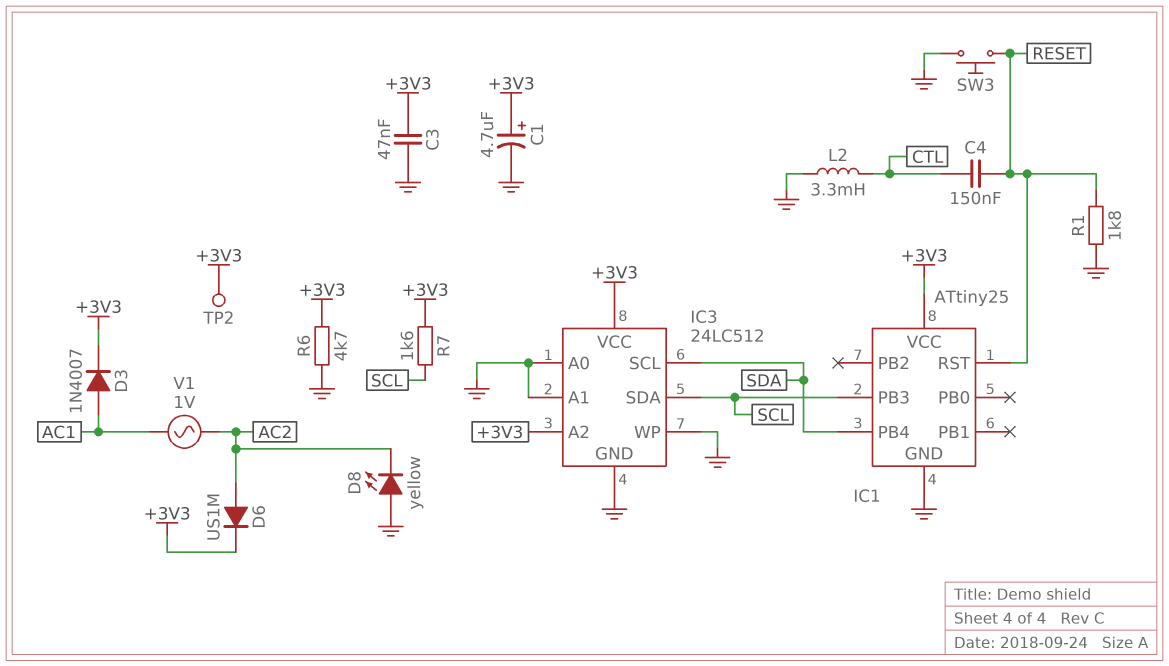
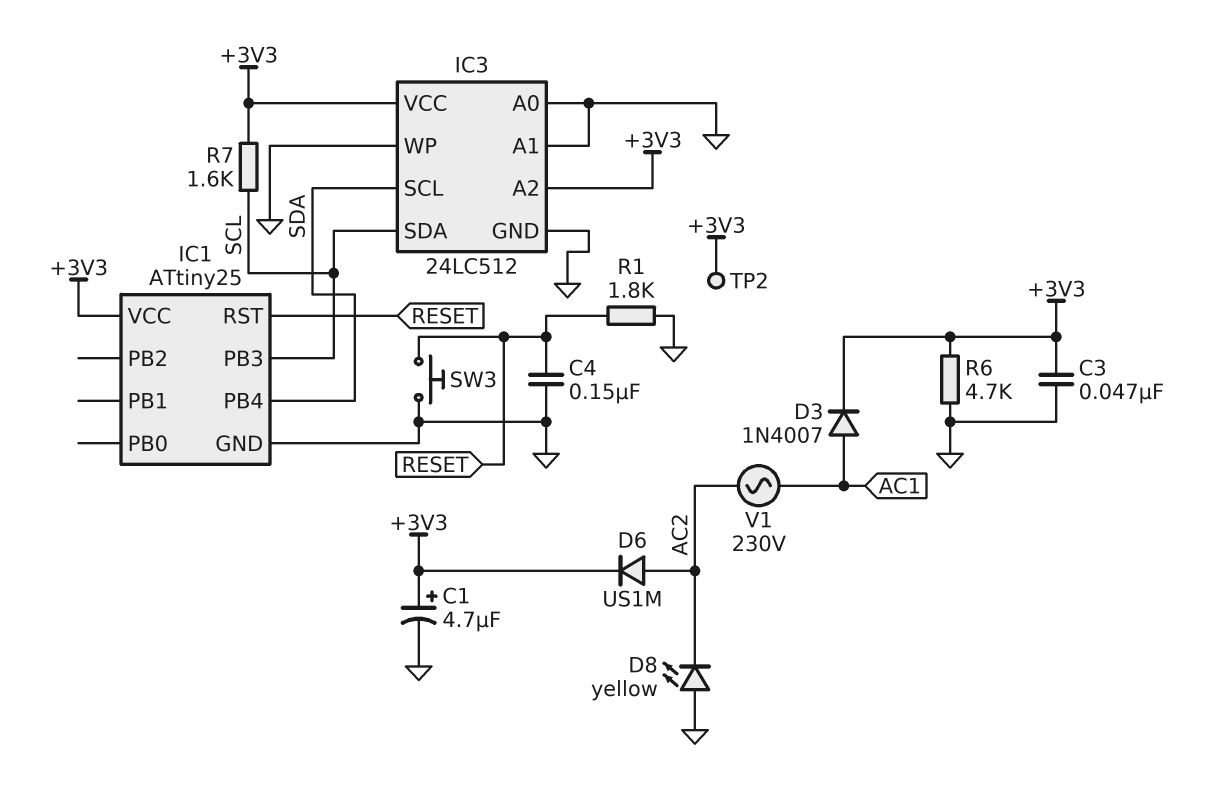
C4: 150nF (CTL, RESET) -> 150nF (GND, RESET)
L2: 3.3mH (CTL, GND) -> none
V1: AC 1V (AC1, AC2) -> AC 230V (AC1, AC2)

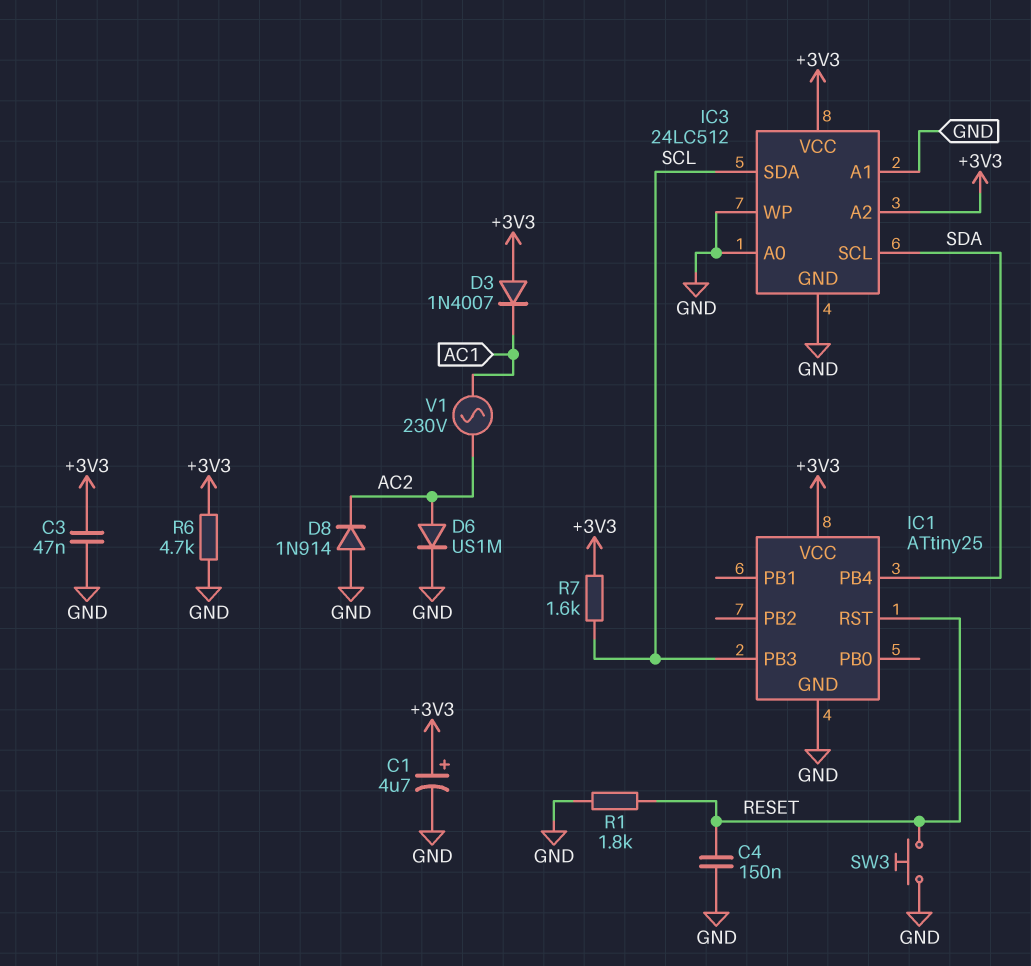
D3: diode 1N4007 (A AC1, K +3V3) -> diode 1N4007 (A +3V3, K AC1)
D6: diode US1M (A AC2, K +3V3) -> diode US1M (A AC2, K GND)
D8: LED yellow (A GND, K AC2) -> diode 1N914 (A GND, K AC2)
TP2: test point (+3V3) -> none

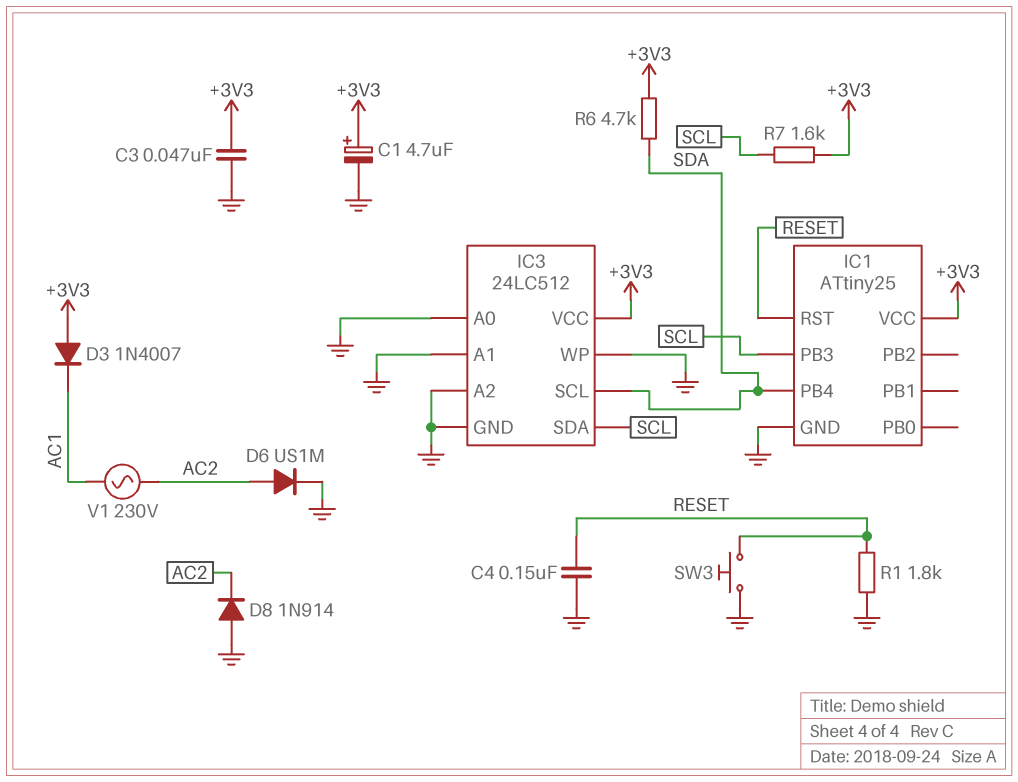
IC3 pin A2: +3V3 -> GND
R6: 4.7k (+3V3, GND) -> 4.7k (+3V3, SDA)

